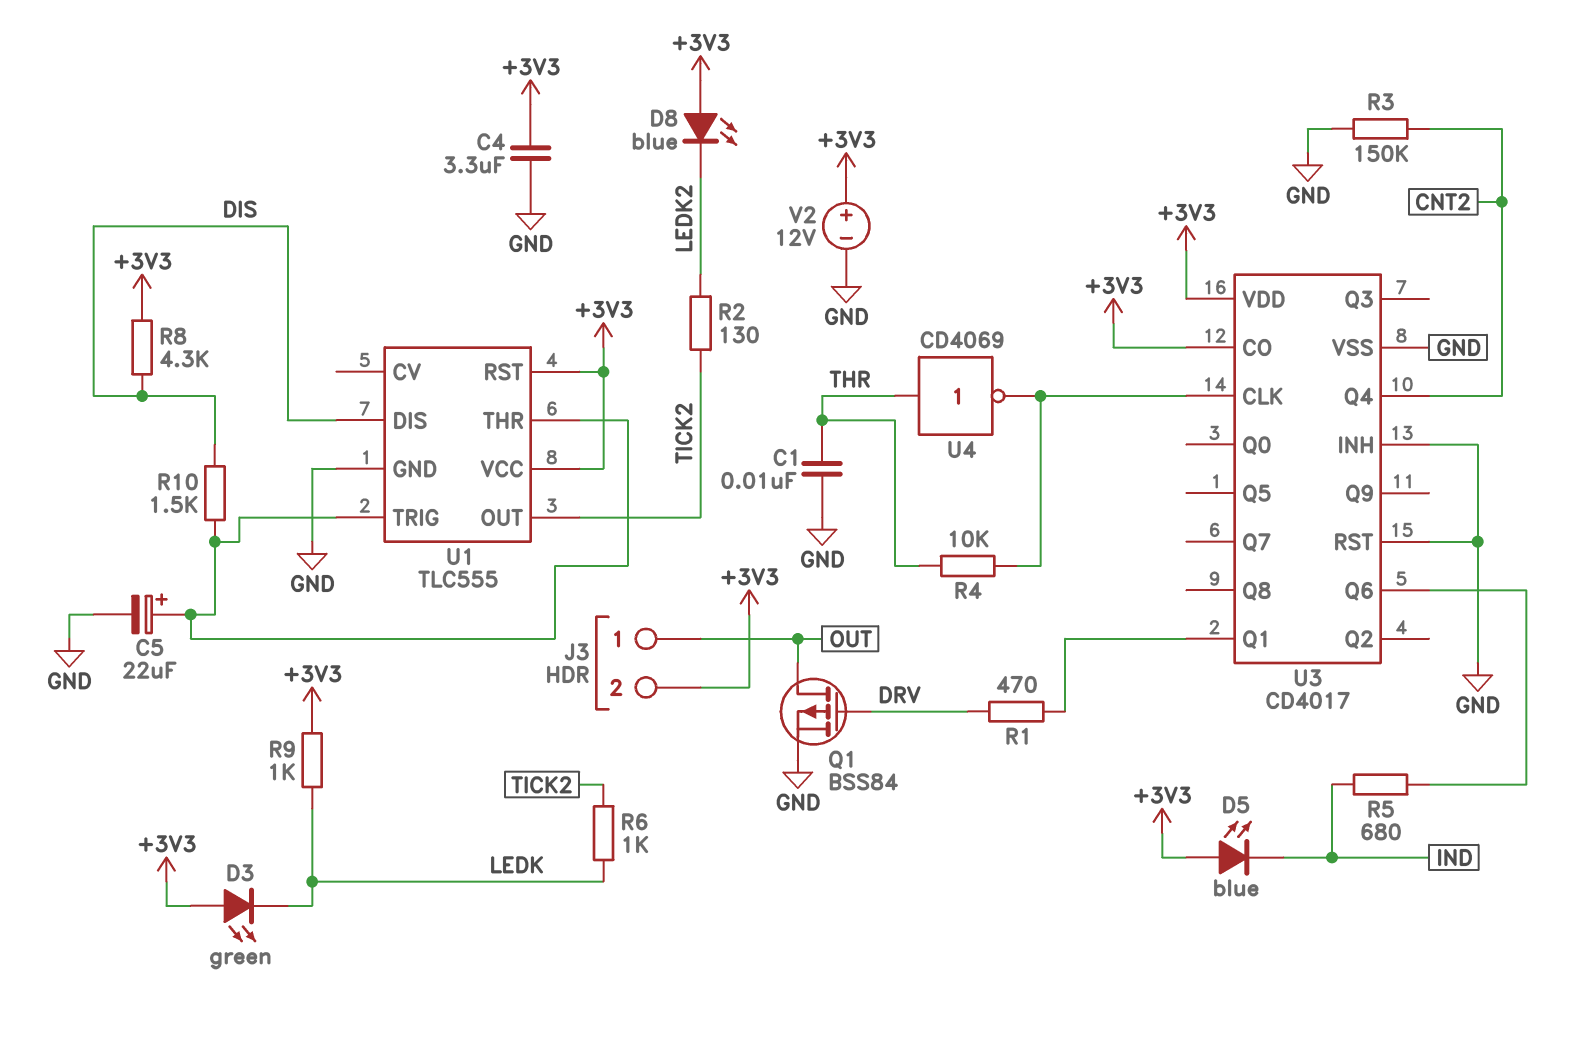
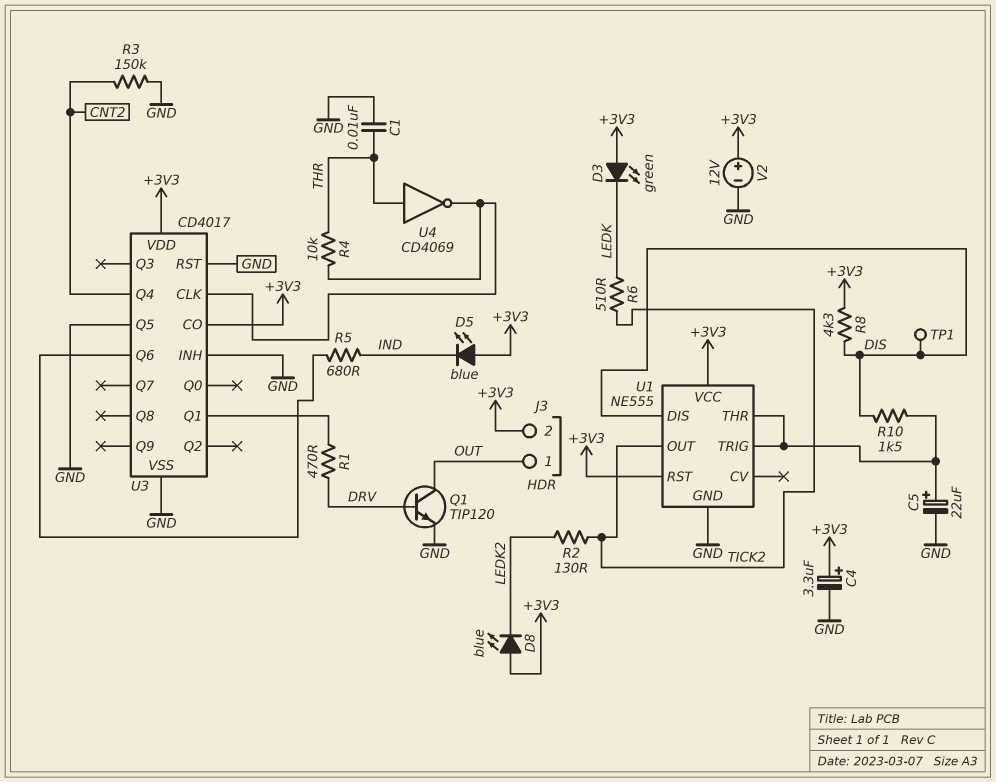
C4: 3.3uF (+3V3, GND) -> 3.3uF (plus +3V3, minus GND)
Q1: PMOS BSS84 (G DRV, D OUT, S GND) -> NPN TIP120 (B DRV, C OUT, E GND)
R6: 1k (LEDK, TICK2) -> 510 (LEDK, TICK2)
R9: 1k (+3V3, LEDK) -> none
TP1: none -> test point (DIS)
U1: TLC555 -> NE555
U3 pin Q5: none -> GND

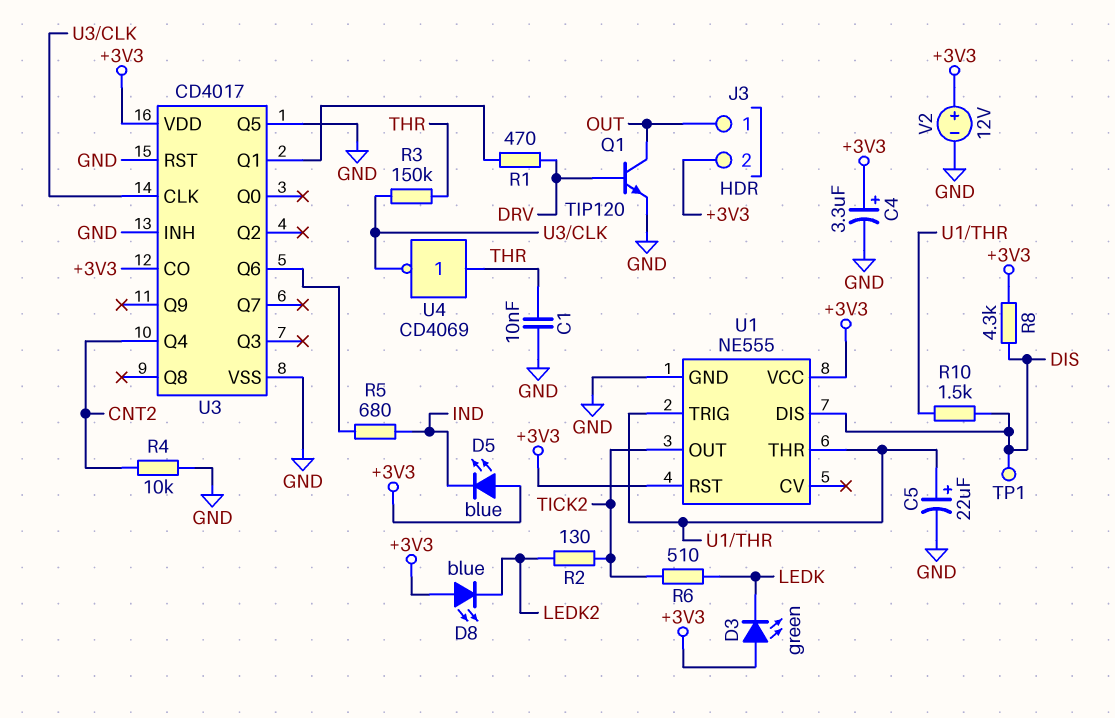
R3: 150k (CNT2, GND) -> 150k (THR, U3/CLK)
R4: 10k (THR, U3/CLK) -> 10k (CNT2, GND)

